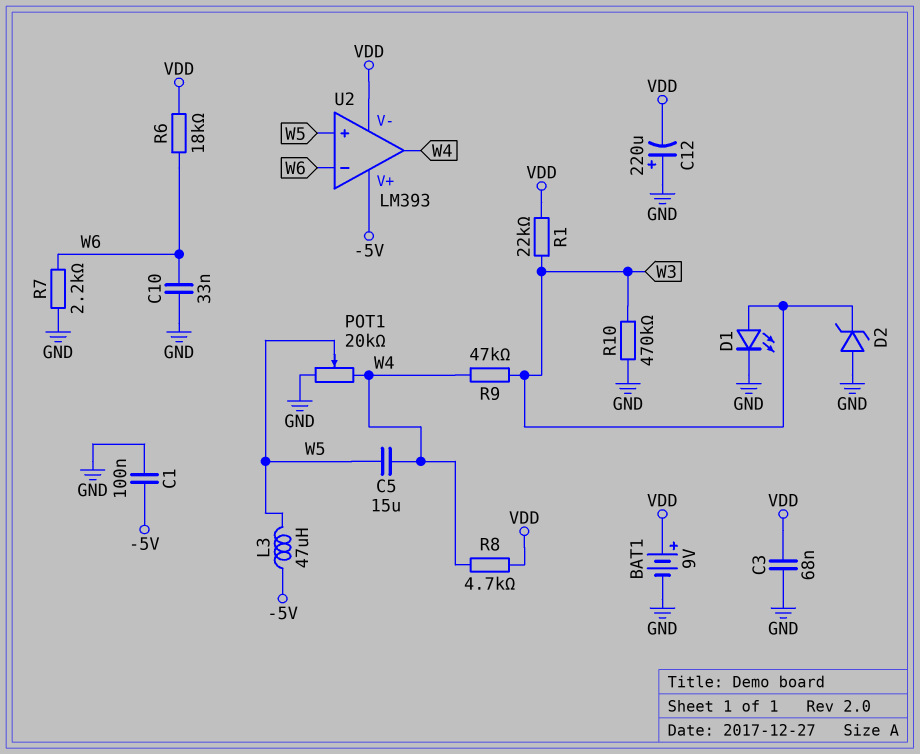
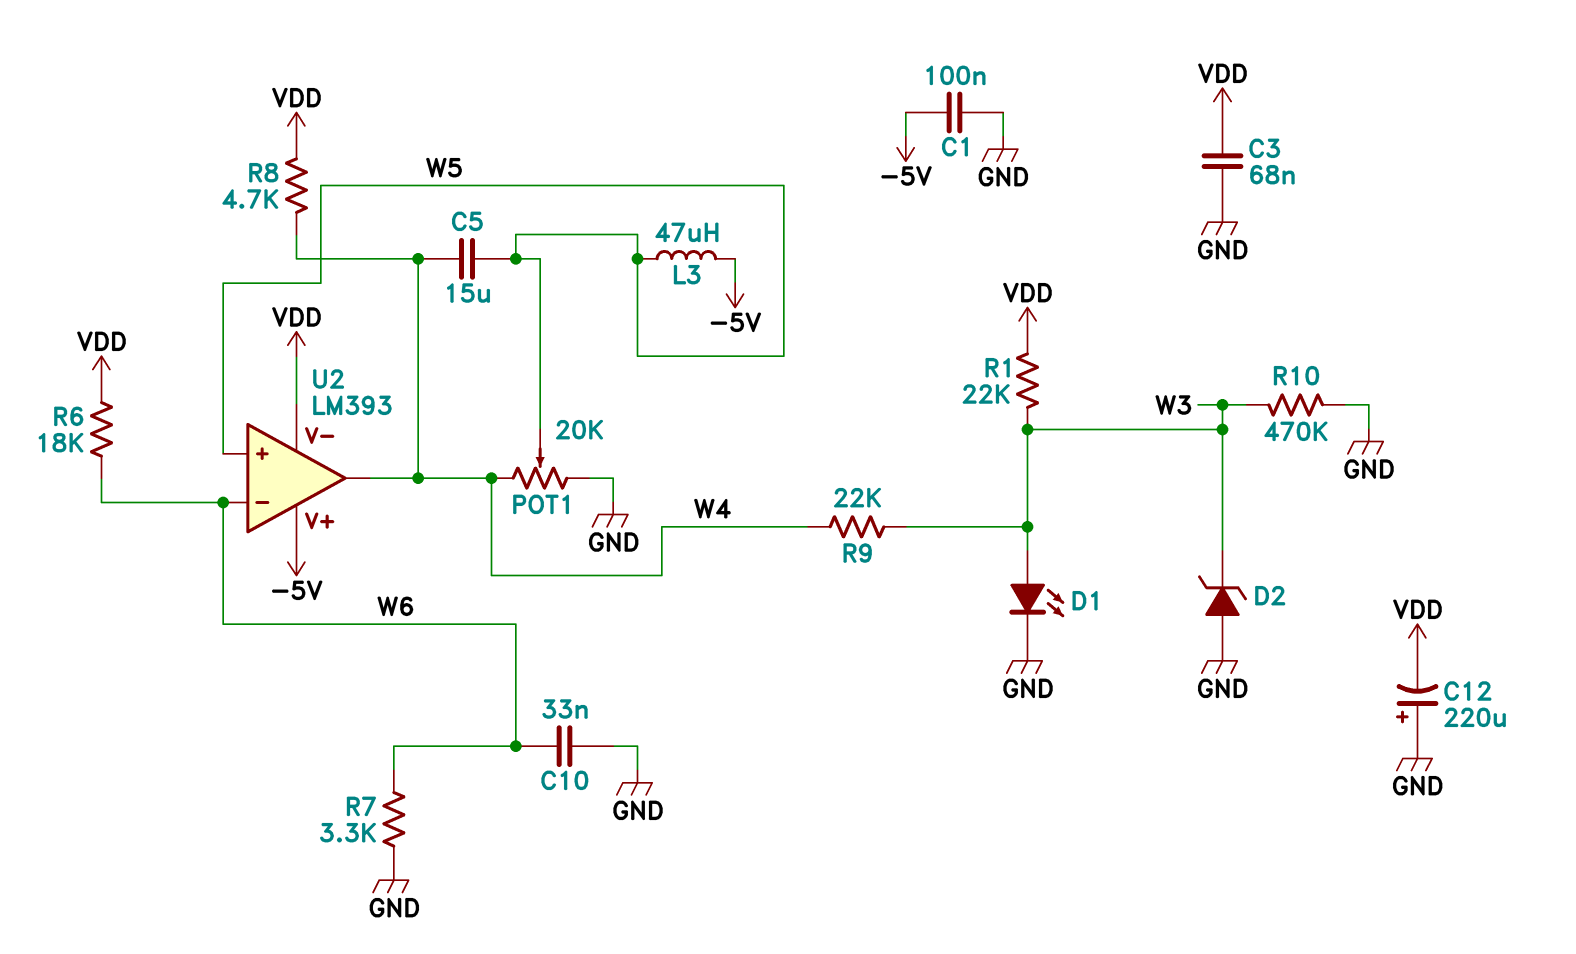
BAT1: 9V (plus VDD, minus GND) -> none
R7: 2.2k (GND, W6) -> 3.3k (GND, W6)
R9: 47k (W3, W4) -> 22k (W3, W4)

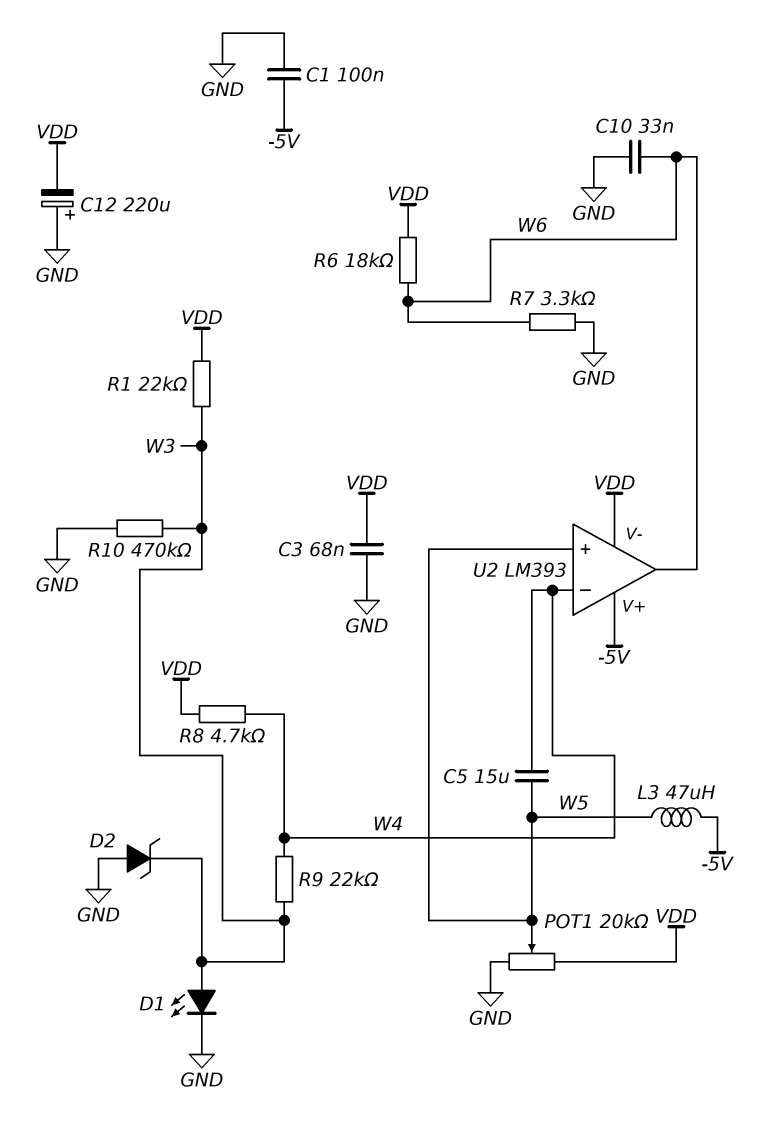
POT1: 20k (GND, W4, wiper W5) -> 20k (GND, VDD, wiper W5)
U2 pin in-: W6 -> W4
U2 pin out: W4 -> W6

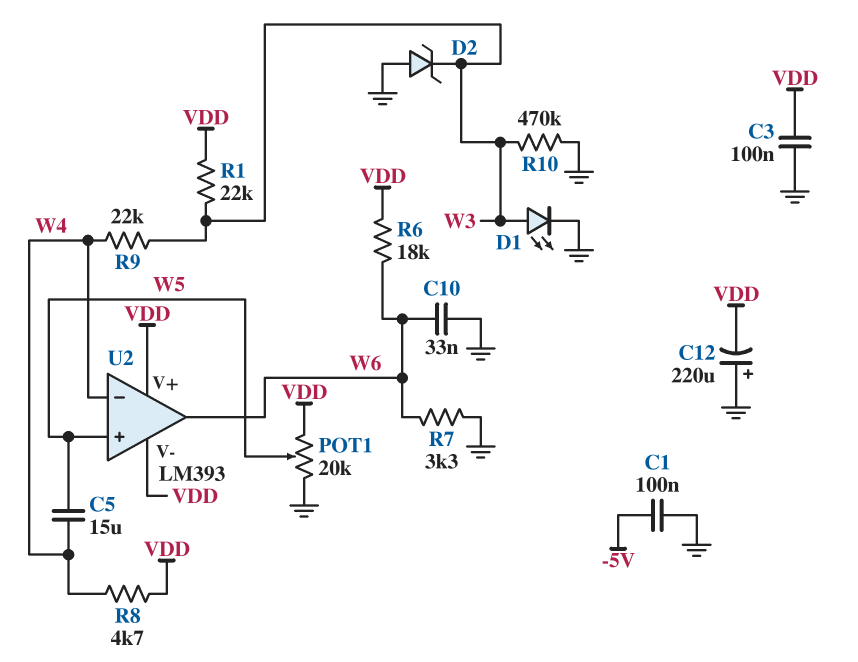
C3: 68nF (GND, VDD) -> 100nF (GND, VDD)
L3: 47uH (-5V, W5) -> none
U2 pin V+: -5V -> VDD

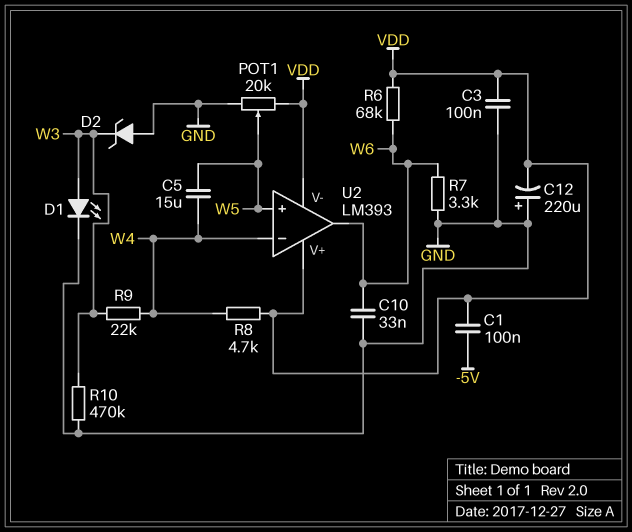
C1: 100nF (-5V, GND) -> 100nF (-5V, VDD)
R1: 22k (VDD, W3) -> none
R6: 18k (VDD, W6) -> 68k (VDD, W6)

